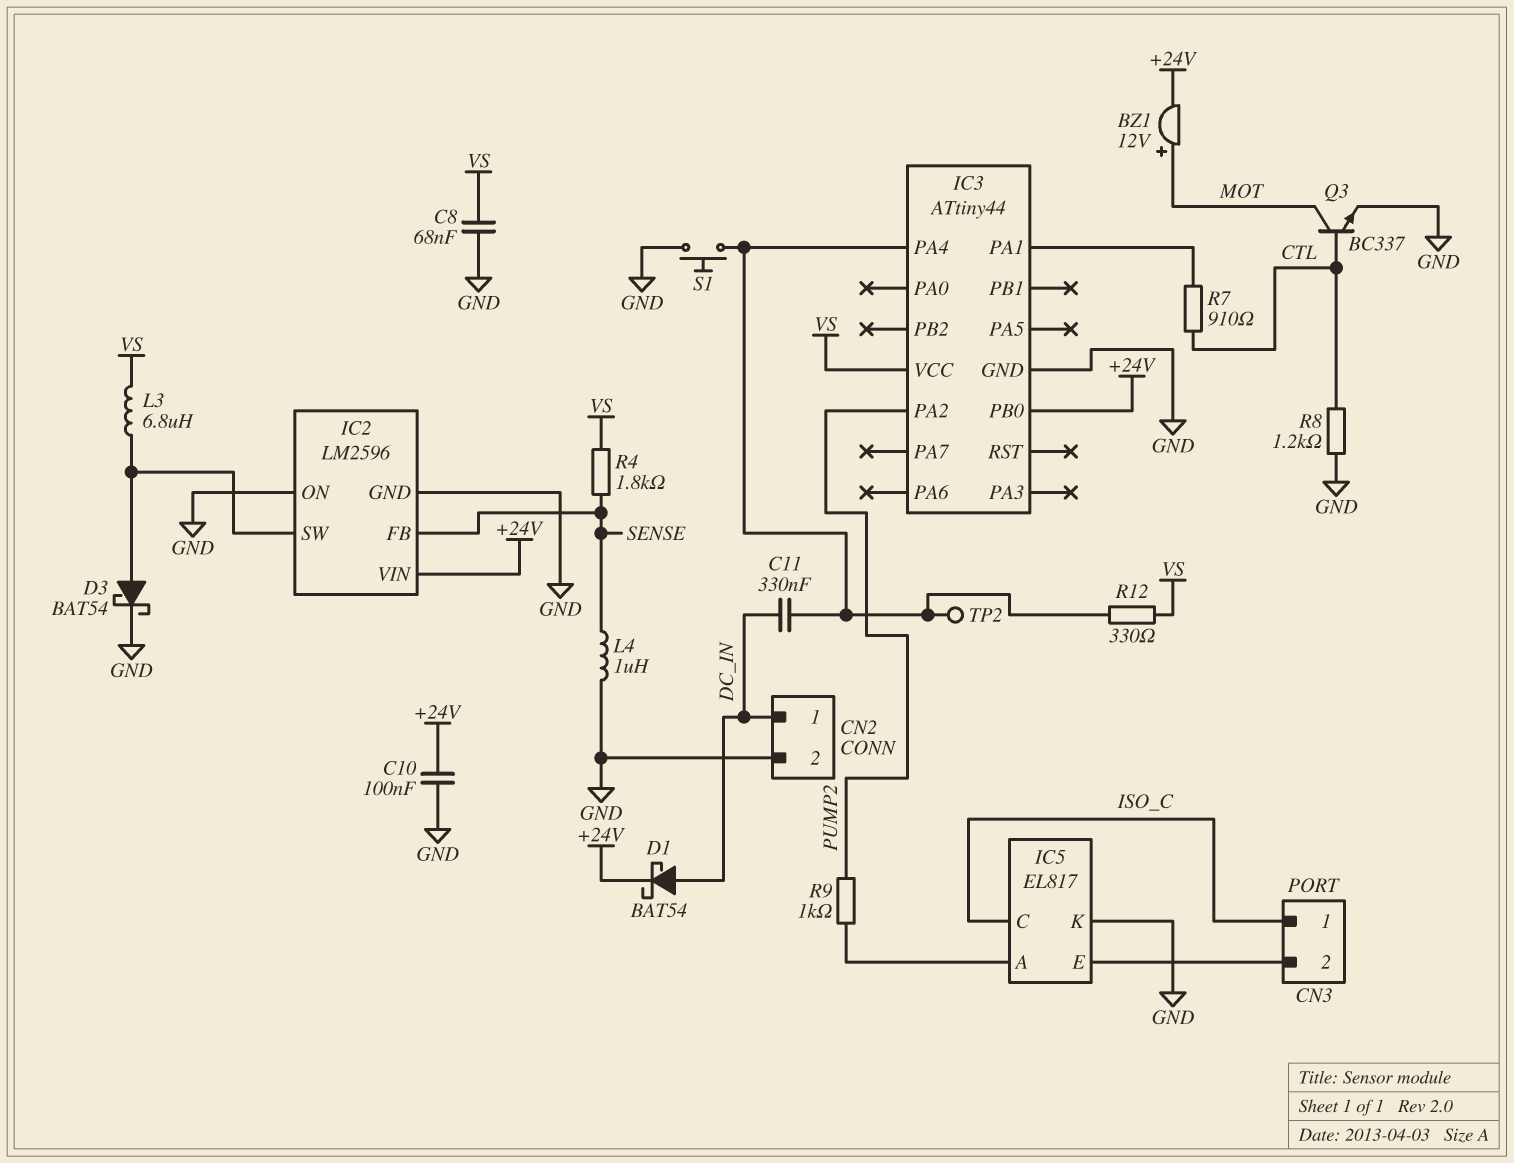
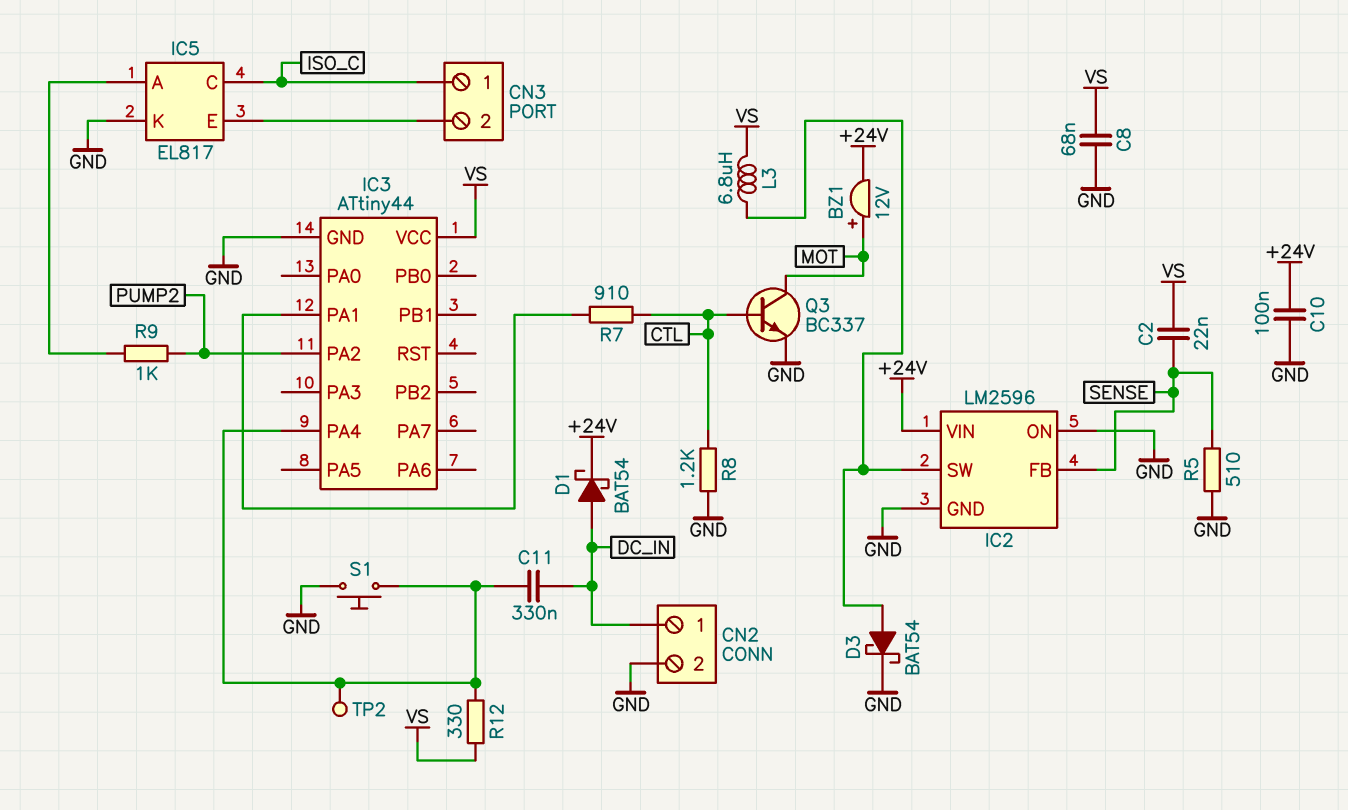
C2: none -> 22nF (SENSE, VS)
IC3 pin PB0: +24V -> none
L4: 1uH (GND, SENSE) -> none
R4: 1.8k (SENSE, VS) -> none
R5: none -> 510 (GND, SENSE)

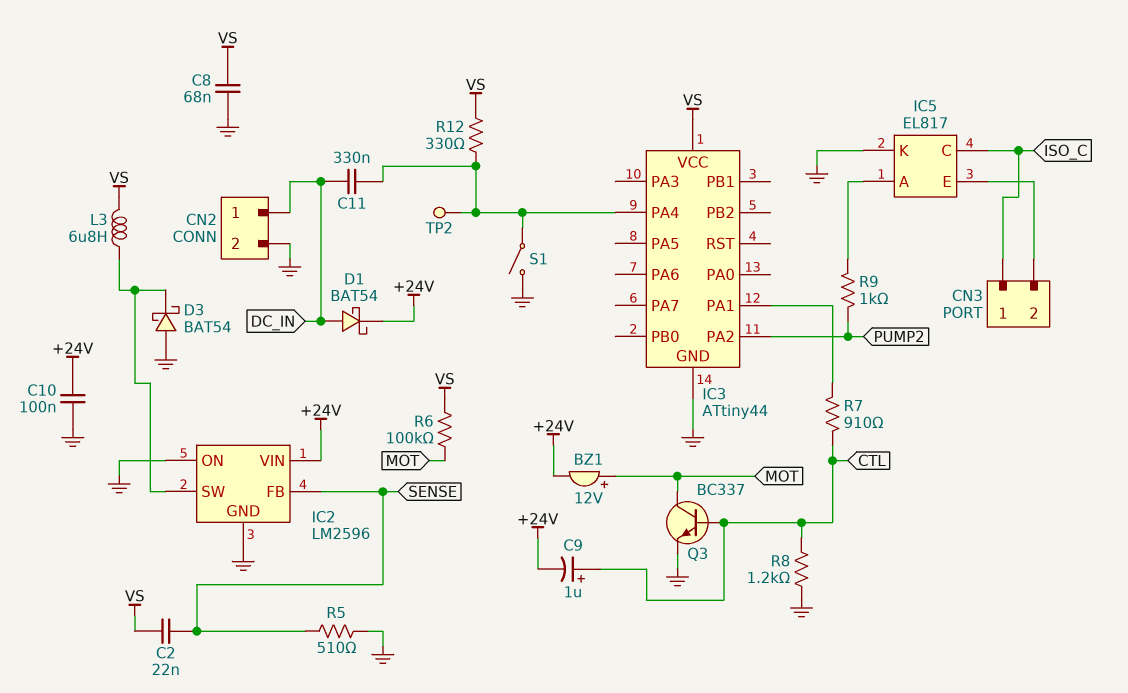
C9: none -> 1uF (plus CTL, minus +24V)
D3: schottky BAT54 (A IC2/SW, K GND) -> schottky BAT54 (A GND, K IC2/SW)
R6: none -> 100k (MOT, VS)
S1: button (GND, IC3/PA4) -> switch (GND, IC3/PA4)

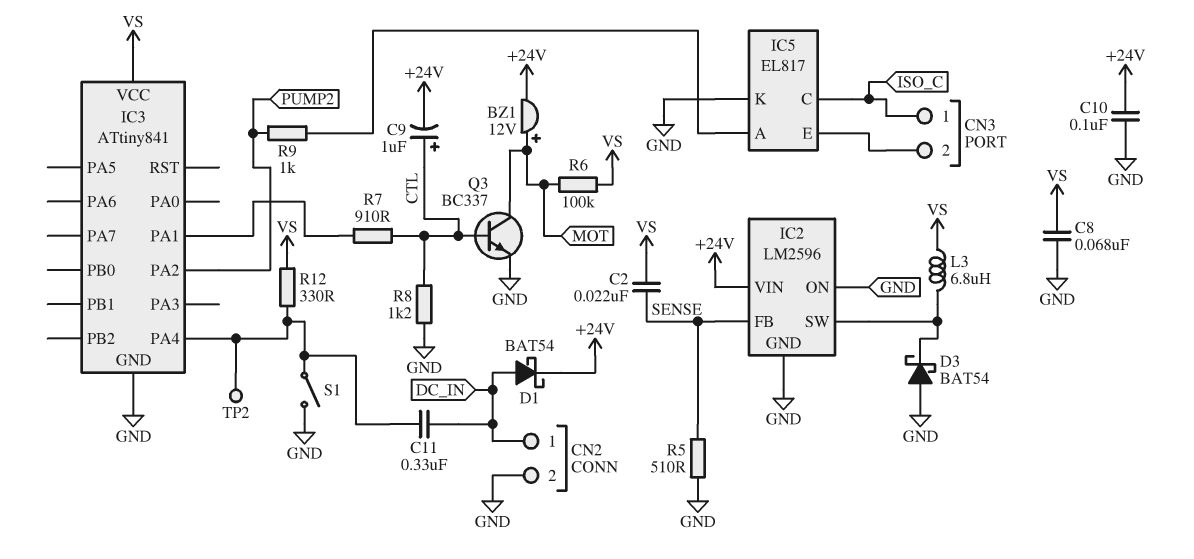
IC3: ATtiny44 -> ATtiny841

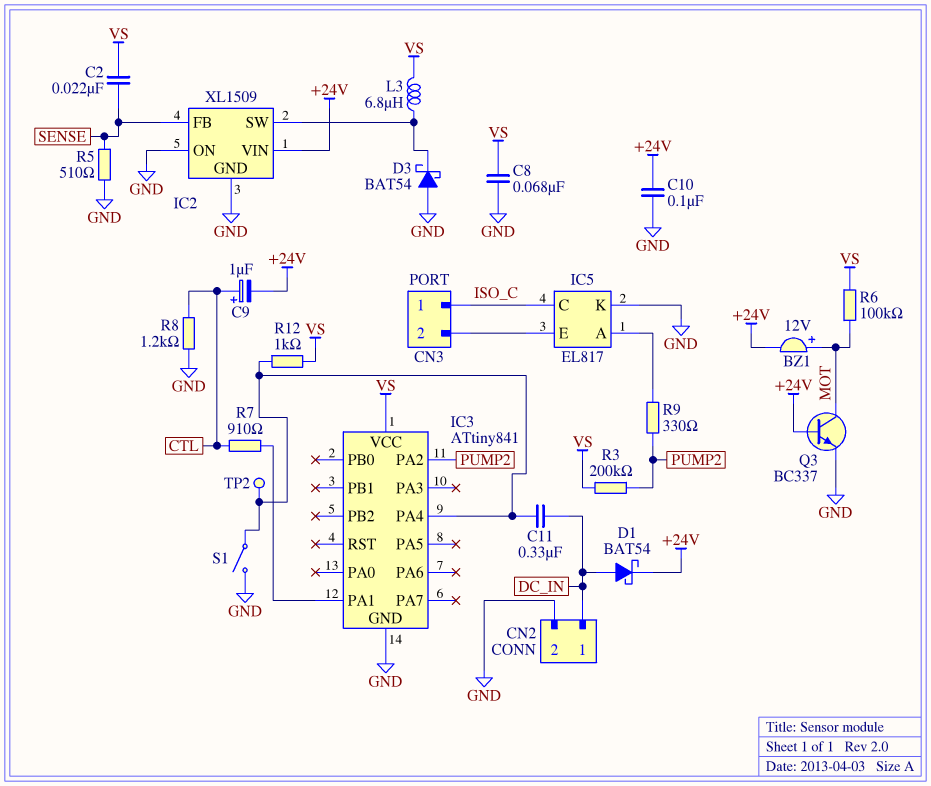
IC2: LM2596 -> XL1509
Q3: NPN BC337 (B CTL, C MOT, E GND) -> NPN BC337 (B +24V, C MOT, E GND)
R3: none -> 200k (PUMP2, VS)
R9: 1k (IC5/A, PUMP2) -> 330 (IC5/A, PUMP2)
R12: 330 (IC3/PA4, VS) -> 1k (IC3/PA4, VS)

